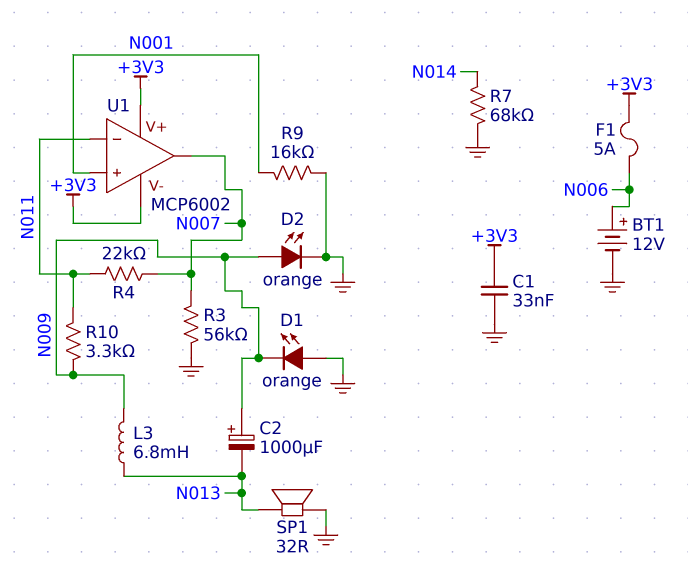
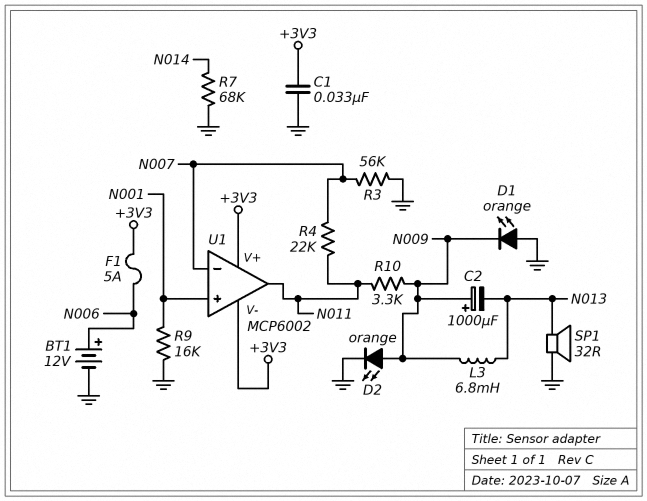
U1 pin in-: N011 -> N007
U1 pin out: N007 -> N011

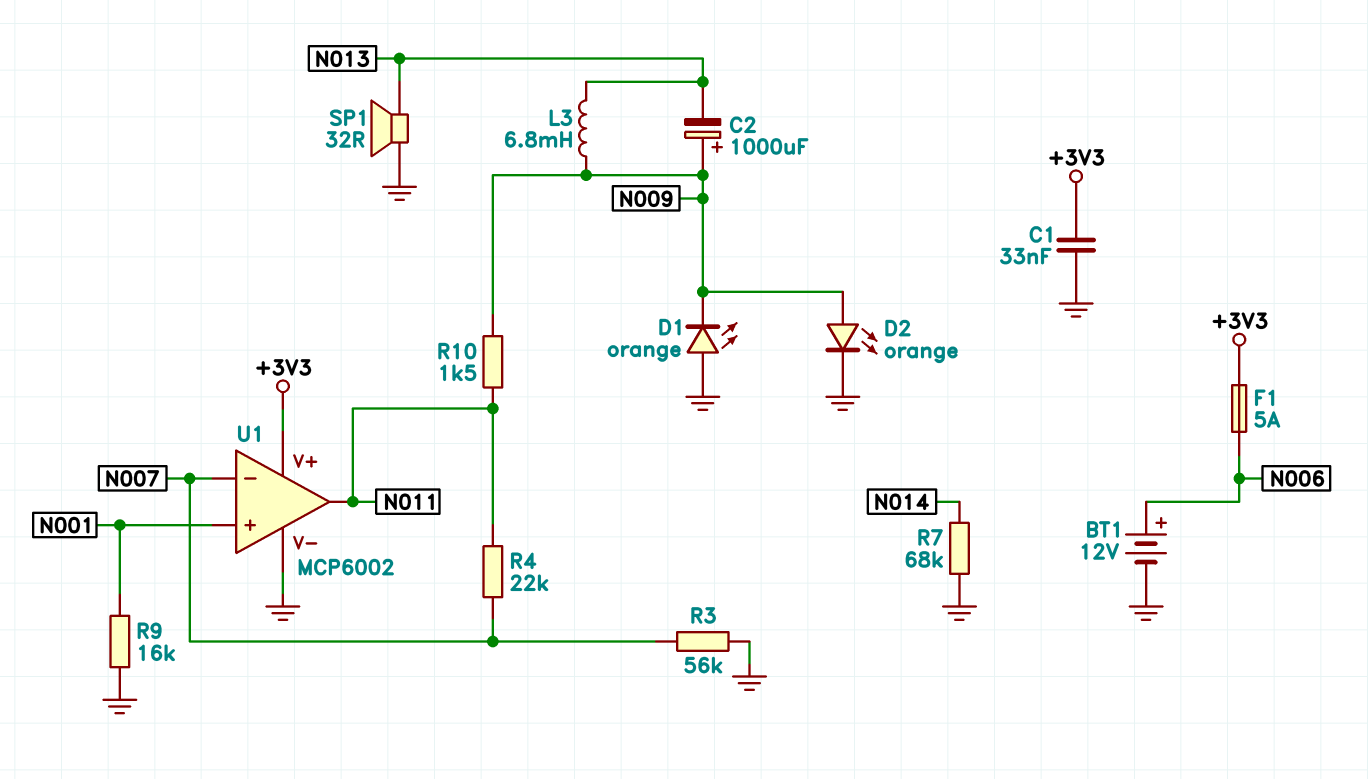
R10: 3.3k (N009, N011) -> 1.5k (N009, N011)
U1 pin V-: +3V3 -> GND

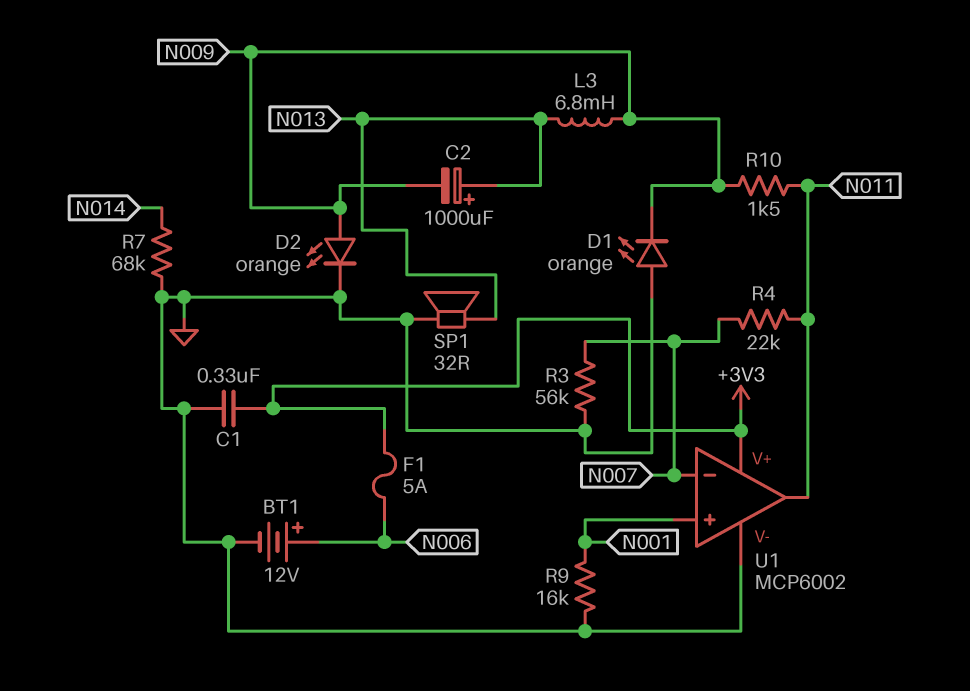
C1: 33nF (+3V3, GND) -> 330nF (+3V3, GND)
C2: 1000uF (plus N009, minus N013) -> 1000uF (plus N013, minus N009)

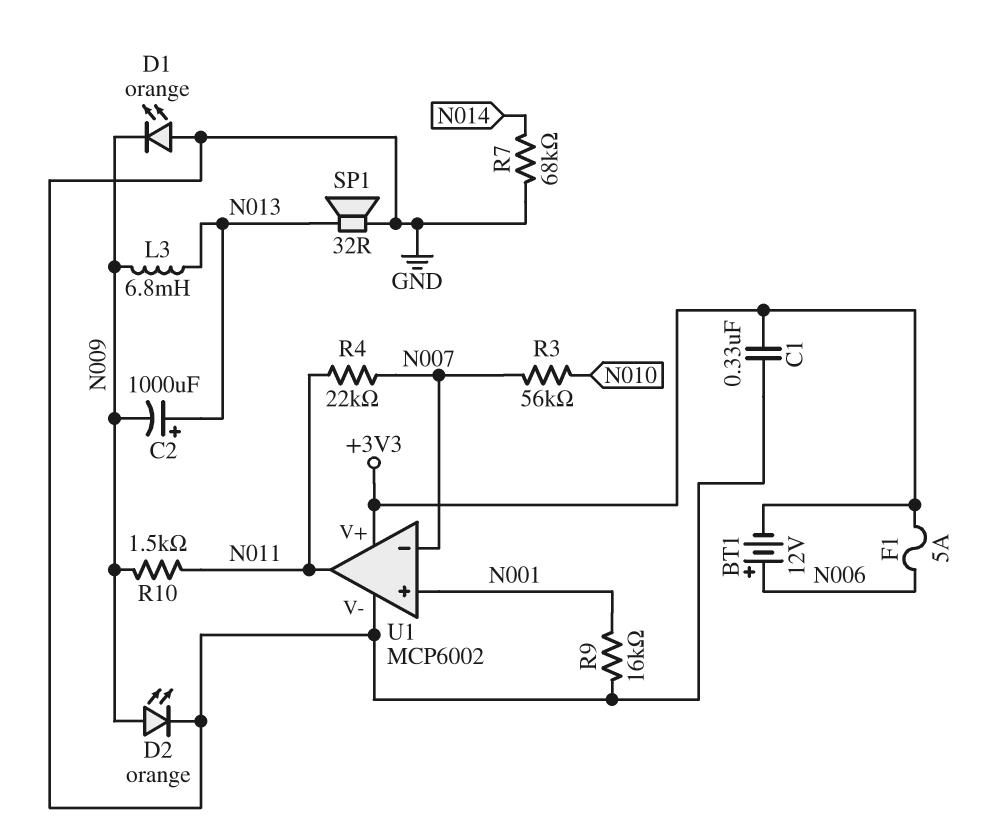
BT1: 12V (plus N006, minus GND) -> 12V (plus N006, minus +3V3)
R3: 56k (GND, N007) -> 56k (N007, N010)

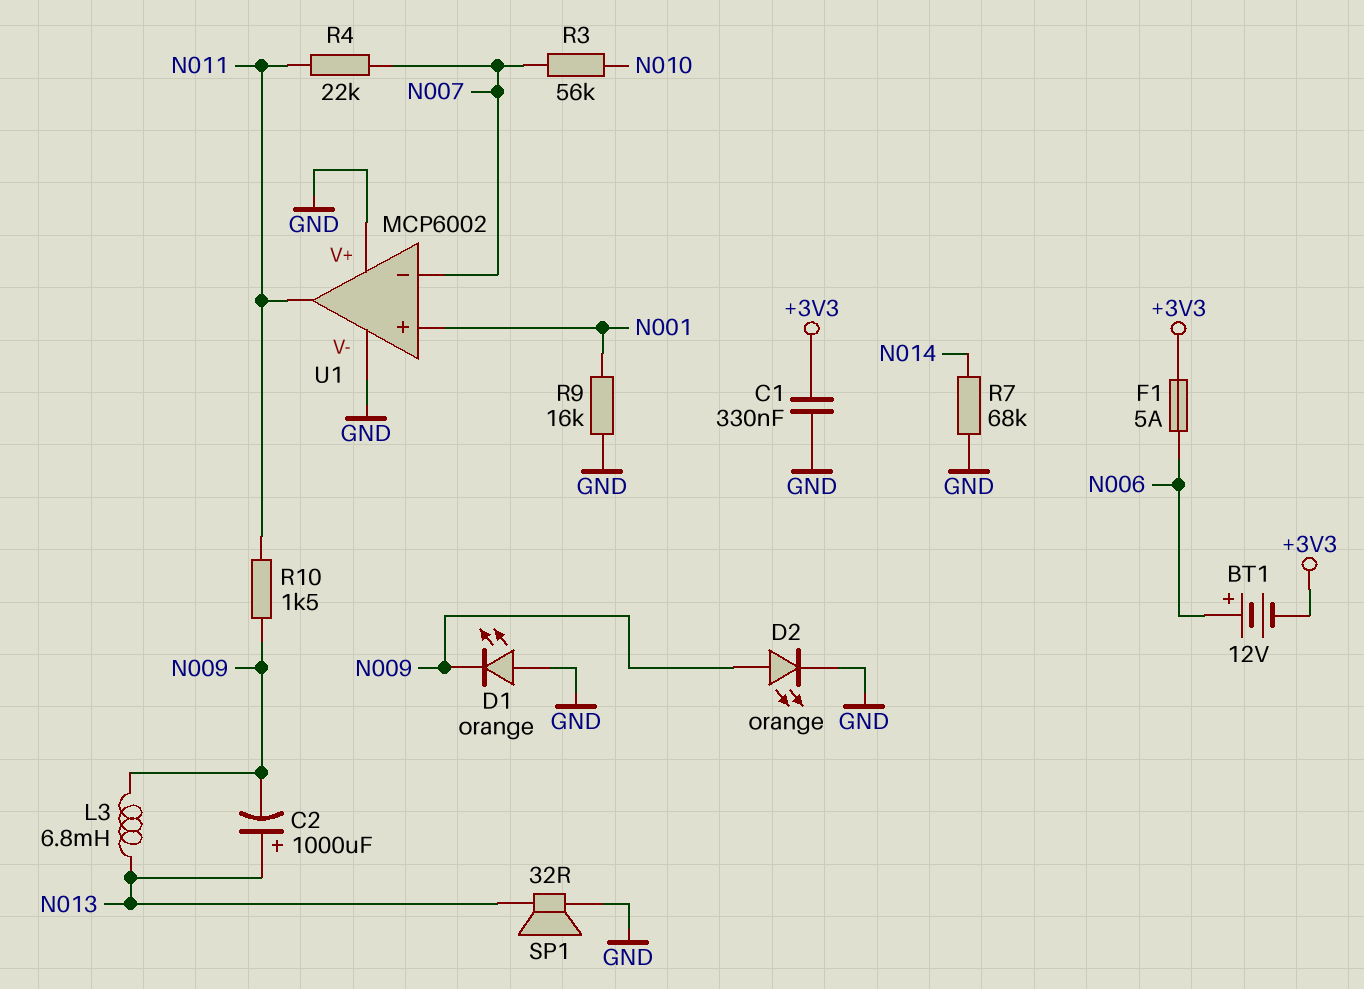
U1 pin V+: +3V3 -> GND

